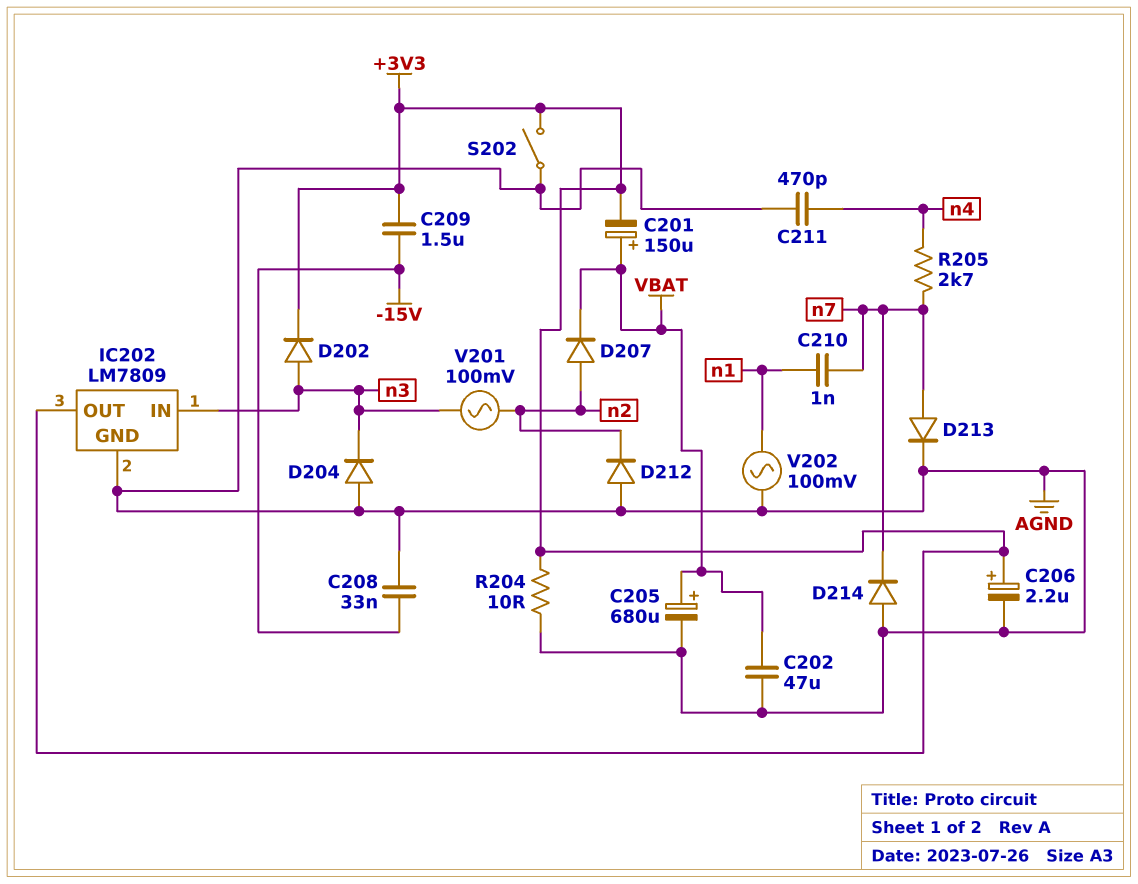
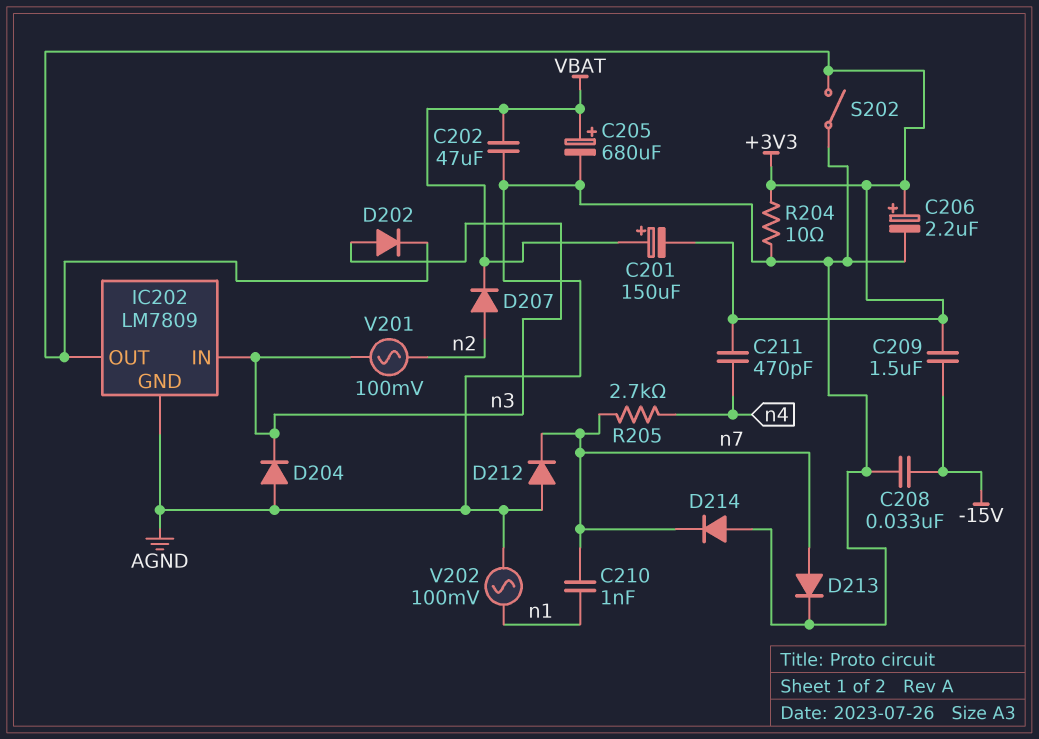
C211: 470pF (AGND, n4) -> 470pF (+3V3, n4)
D212: diode (A AGND, K n2) -> diode (A AGND, K n7)

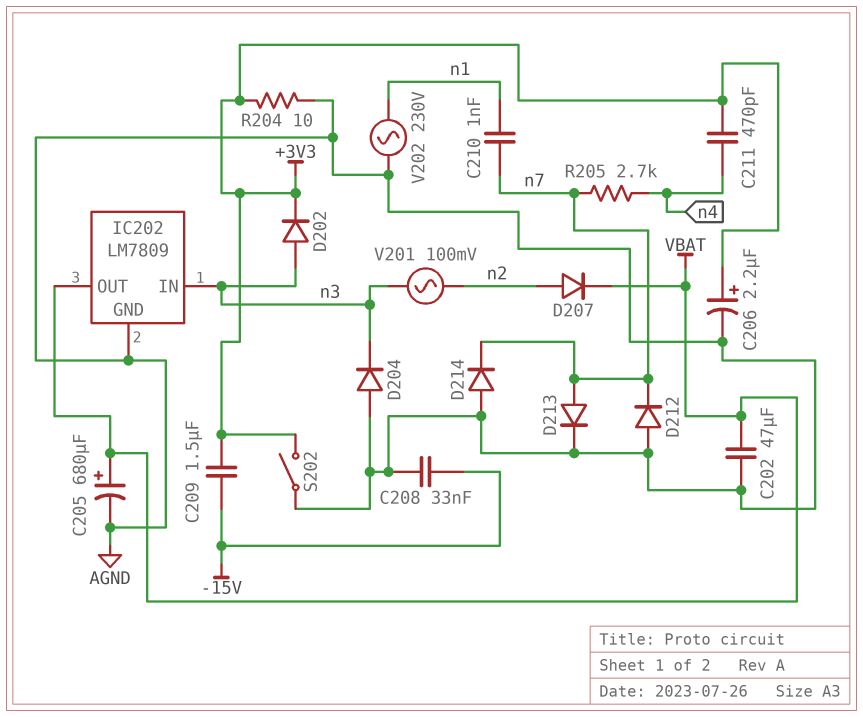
C201: 150uF (plus VBAT, minus +3V3) -> none
IC202 pin OUT: +3V3 -> VBAT
V202: AC 100mV (AGND, n1) -> AC 230V (AGND, n1)

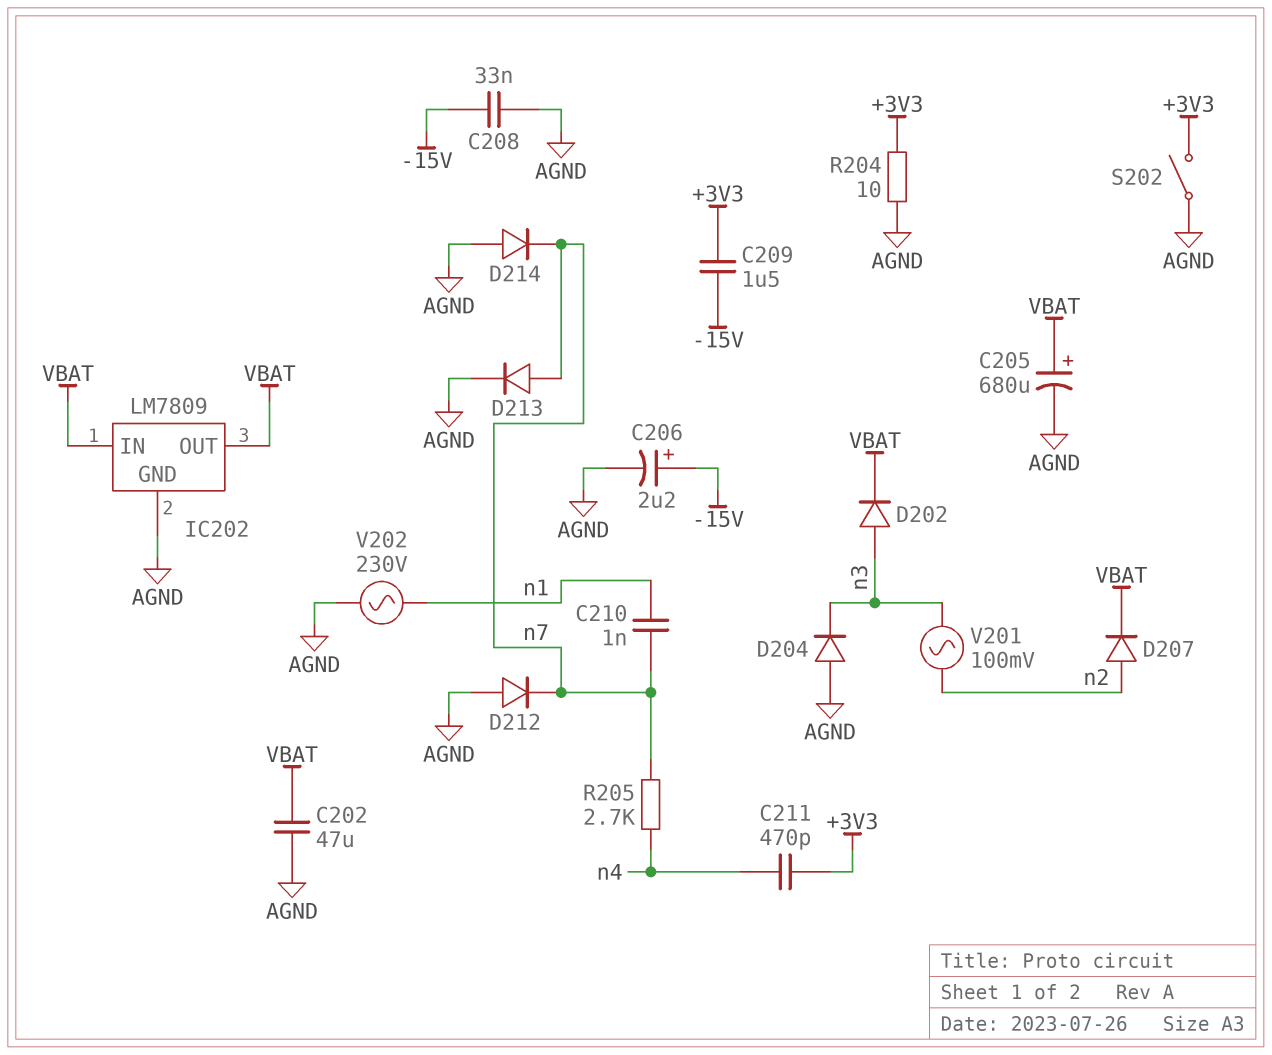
C206: 2.2uF (plus +3V3, minus AGND) -> 2.2uF (plus -15V, minus AGND)
D202: diode (A n3, K +3V3) -> diode (A n3, K VBAT)
IC202 pin IN: n3 -> VBAT

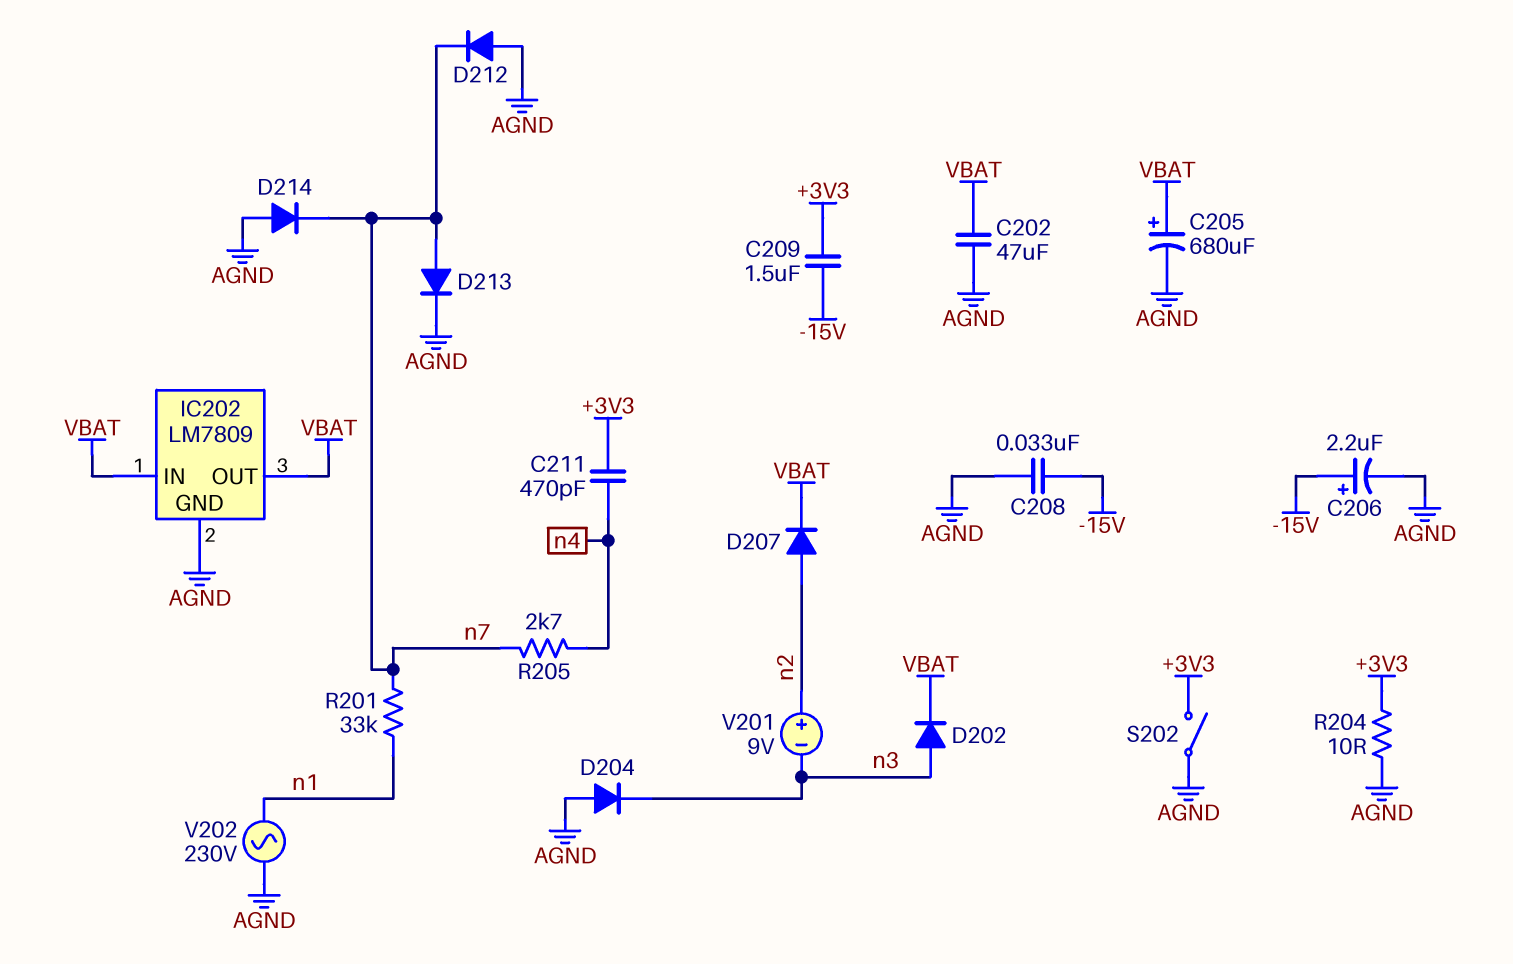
C210: 1nF (n1, n7) -> none
R201: none -> 33k (n1, n7)
V201: AC 100mV (n2, n3) -> 9V (plus n2, minus n3)

